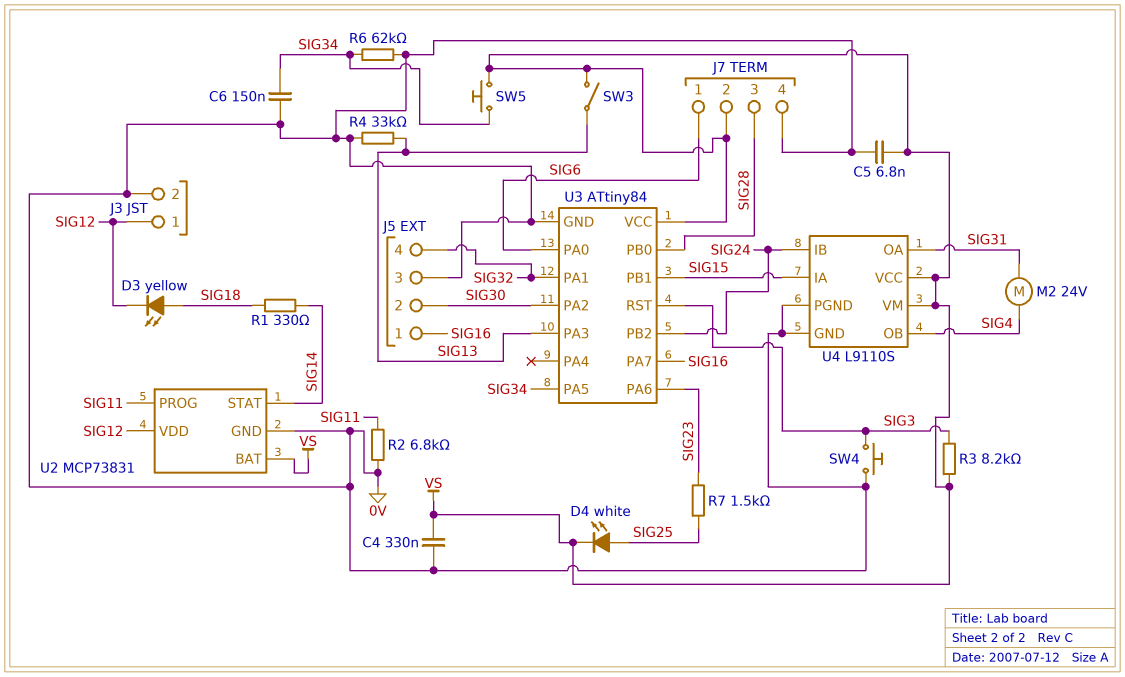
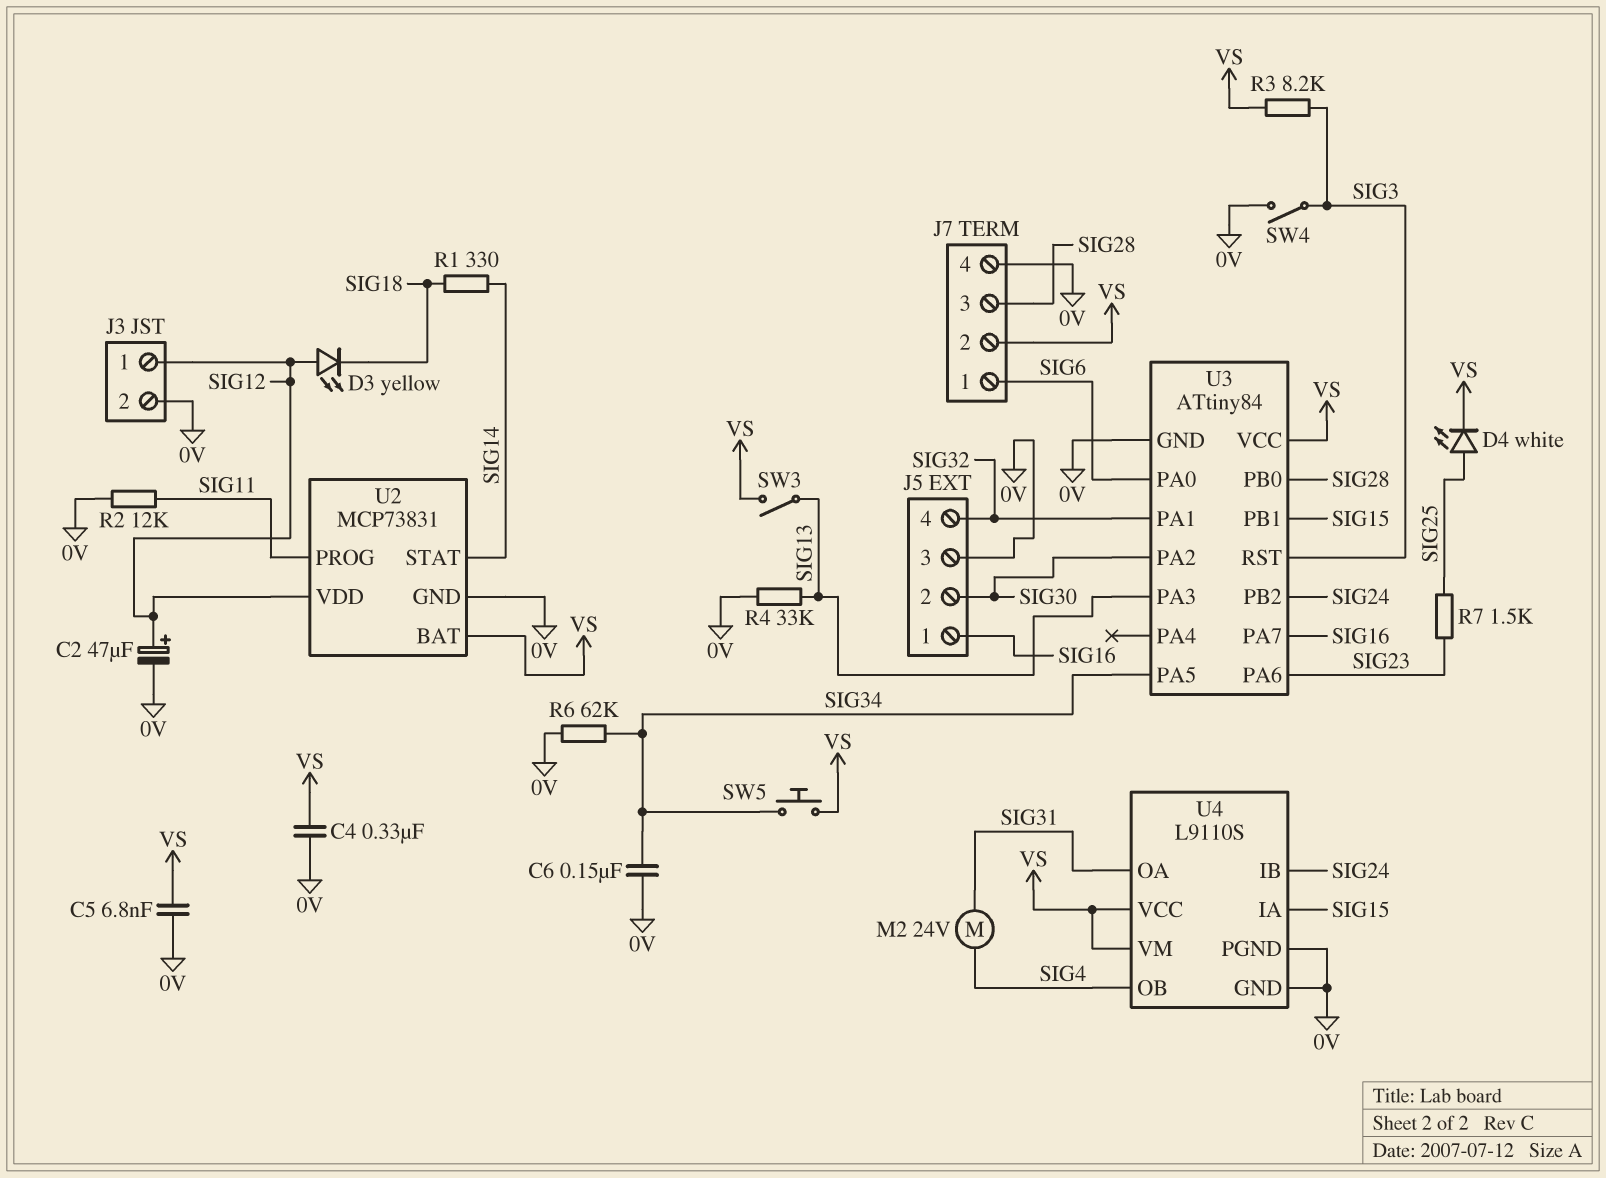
C2: none -> 47uF (plus SIG12, minus 0V)
D3: LED yellow (A SIG18, K SIG12) -> LED yellow (A SIG12, K SIG18)
R2: 6.8k (0V, SIG11) -> 12k (0V, SIG11)
SW4: button (0V, SIG3) -> switch (0V, SIG3)

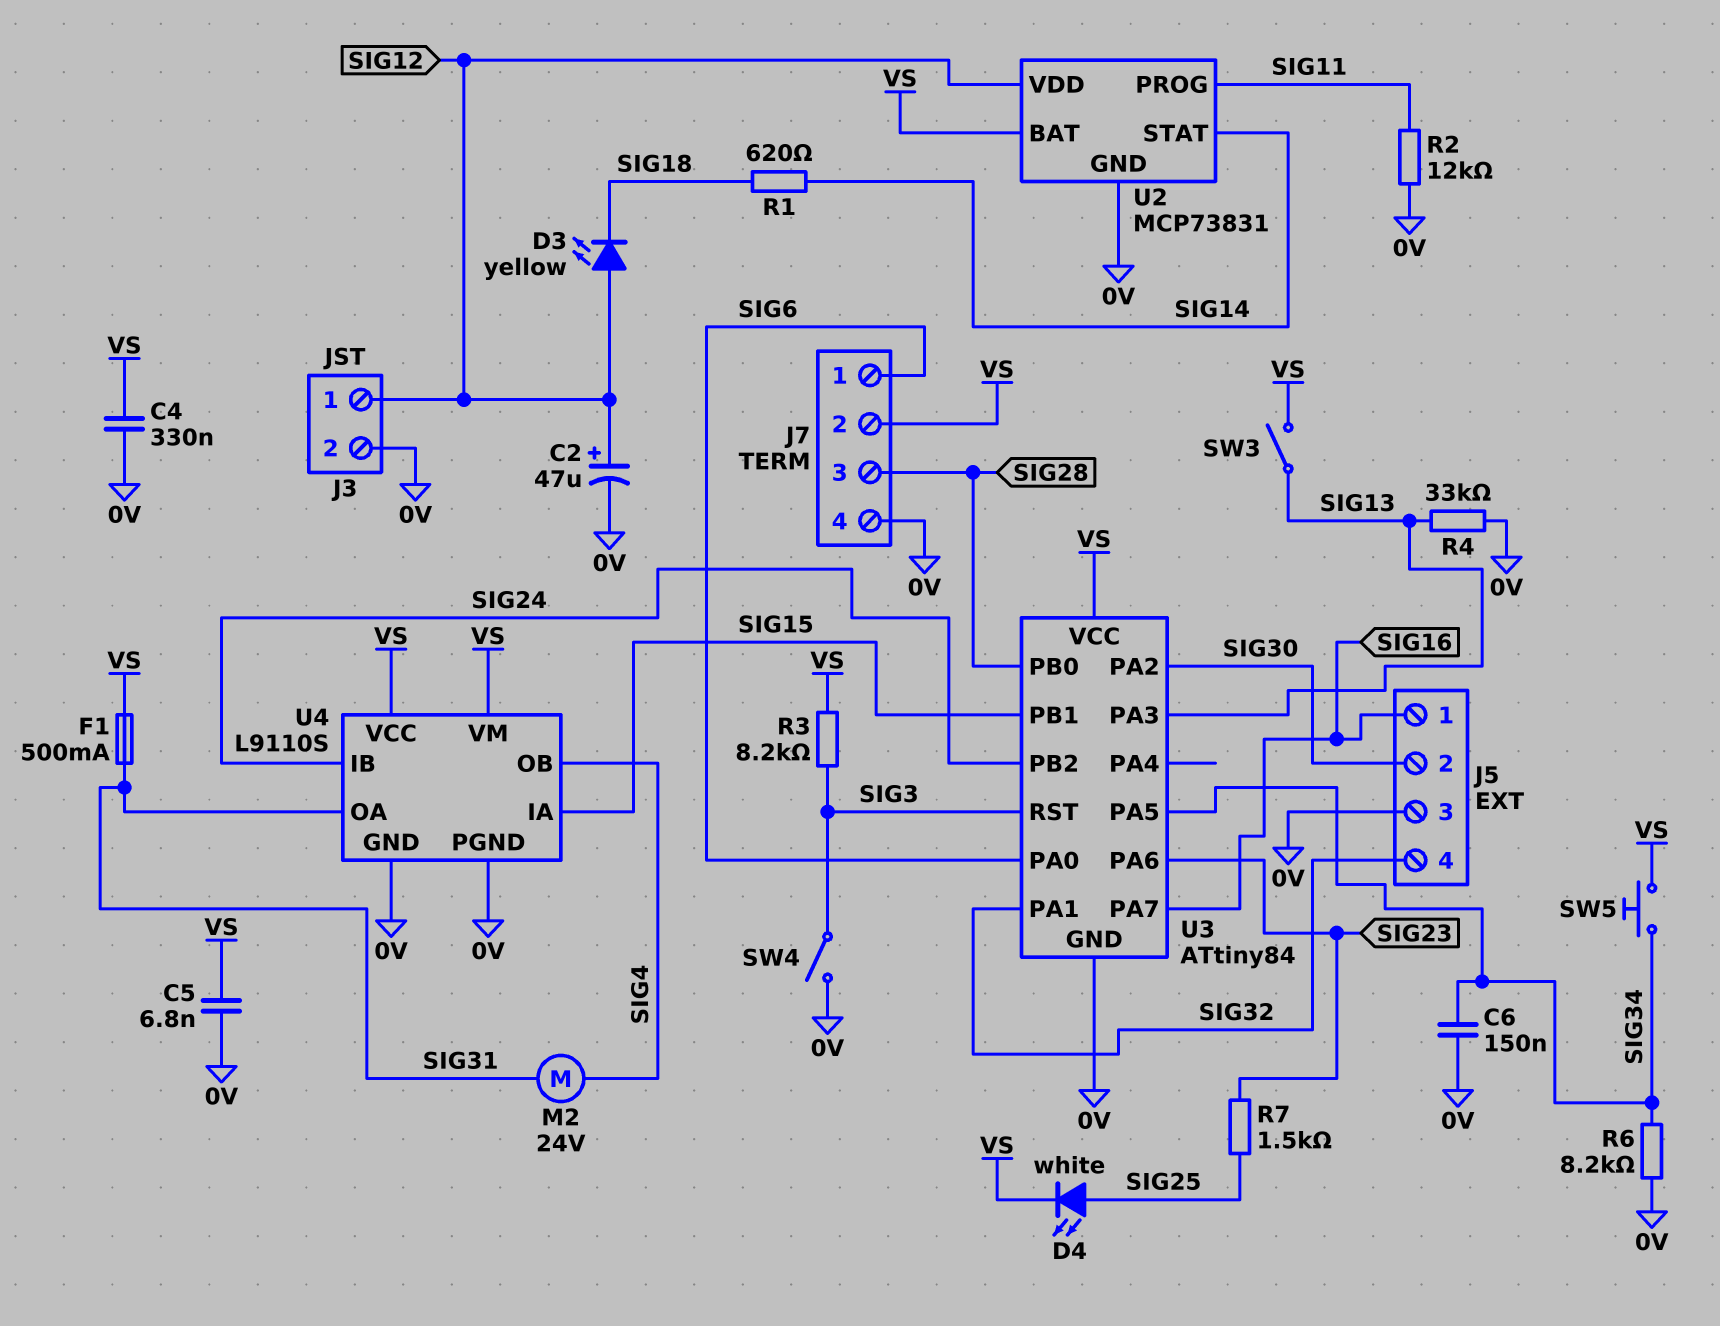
F1: none -> 500mA (SIG31, VS)
R1: 330 (SIG14, SIG18) -> 620 (SIG14, SIG18)
R6: 62k (0V, SIG34) -> 8.2k (0V, SIG34)

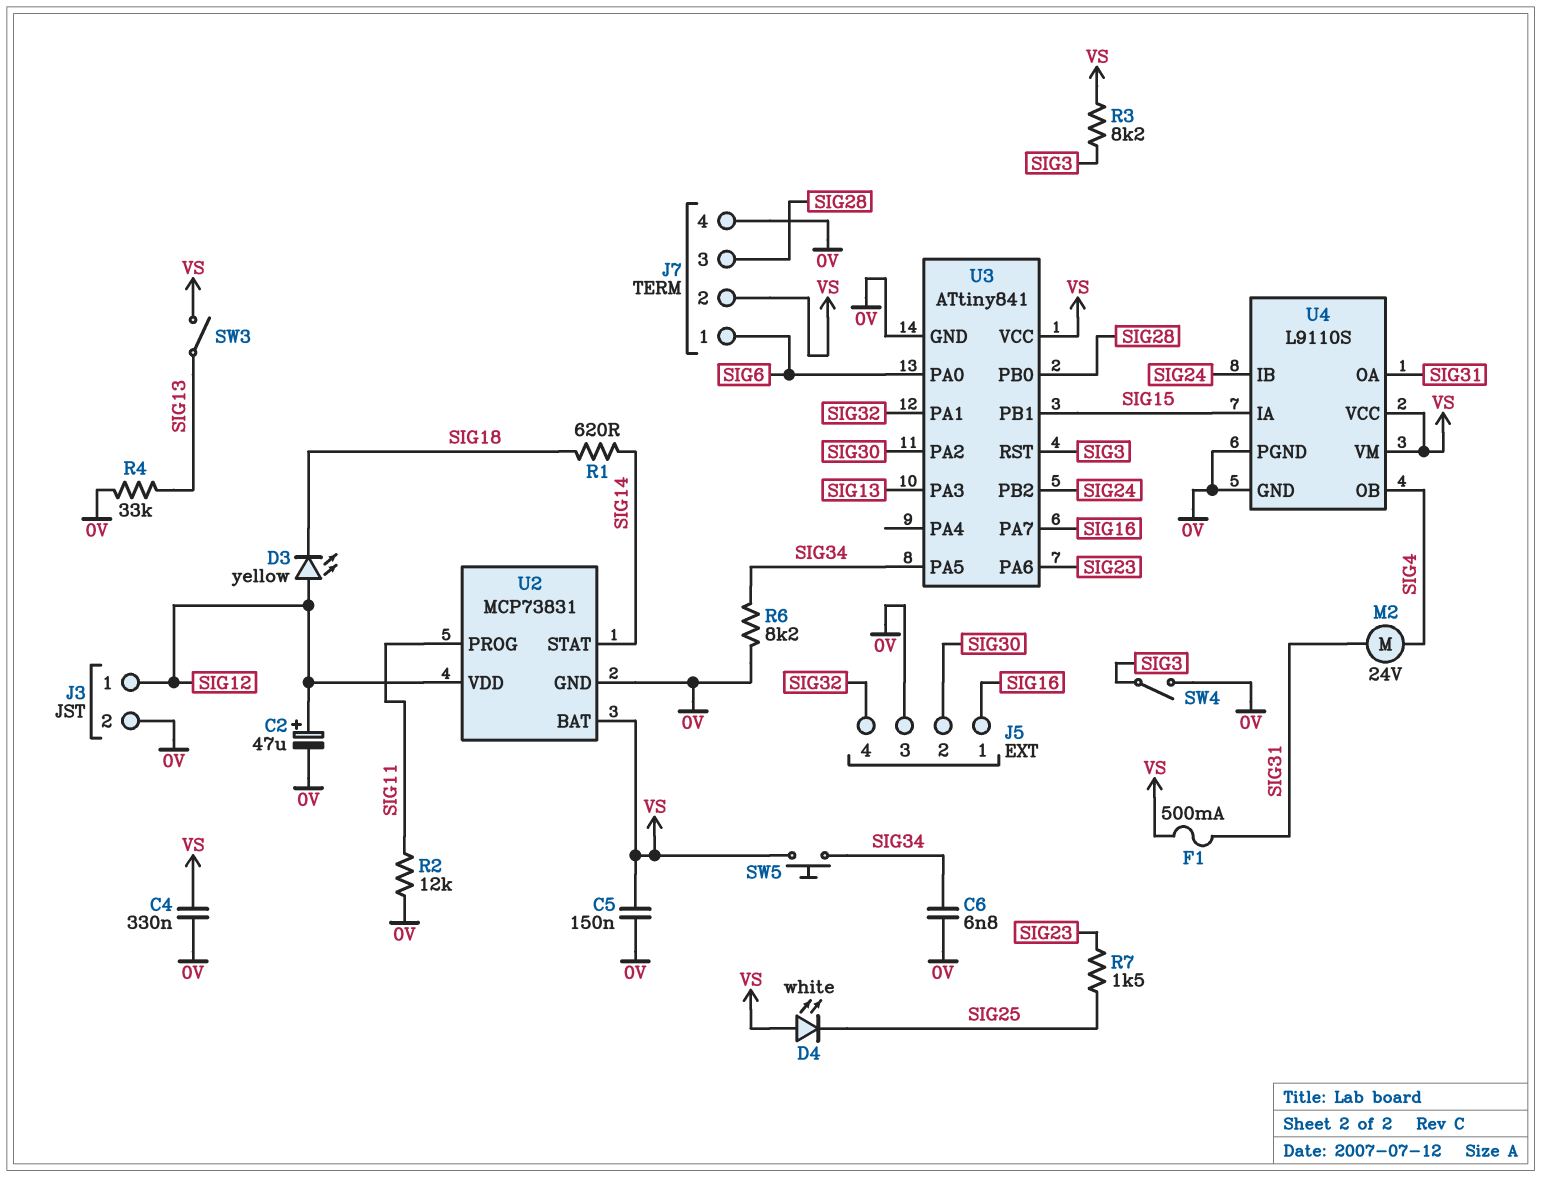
C5: 6.8nF (0V, VS) -> 150nF (0V, VS)
C6: 150nF (0V, SIG34) -> 6.8nF (0V, SIG34)
D4: LED white (A SIG25, K VS) -> LED white (A VS, K SIG25)
U3: ATtiny84 -> ATtiny841

